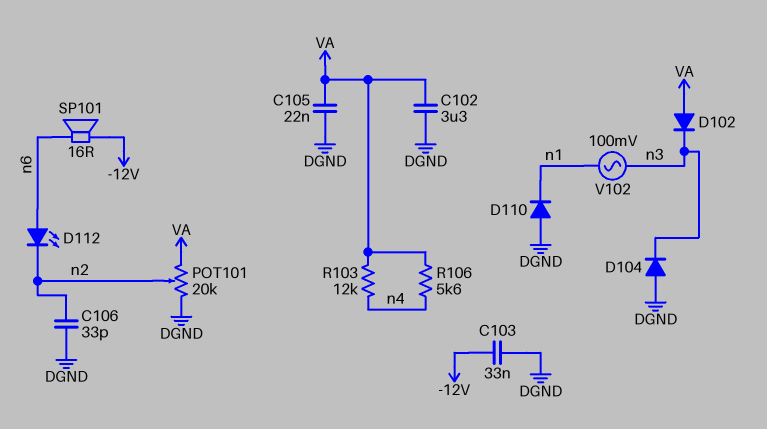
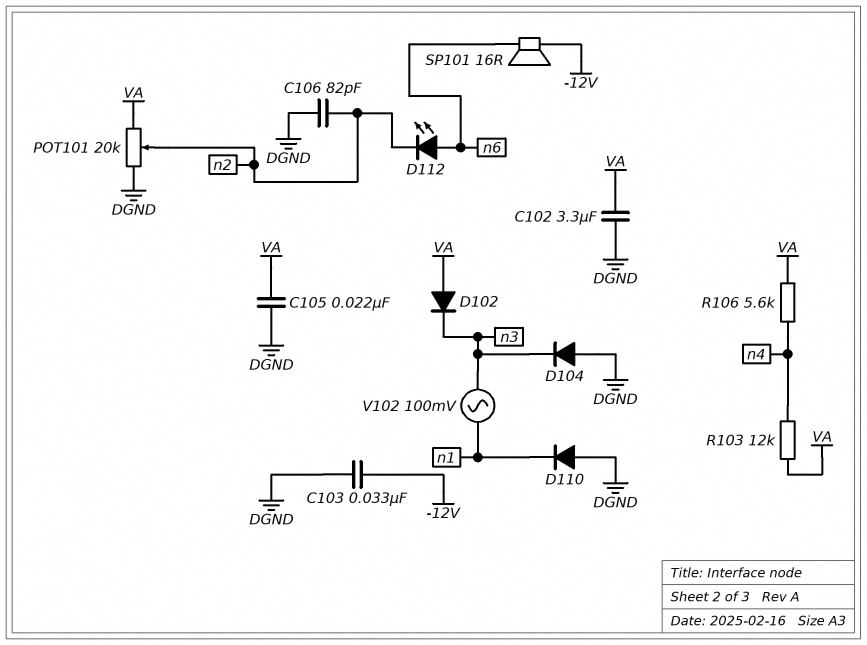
C106: 33pF (DGND, n2) -> 82pF (DGND, n2)

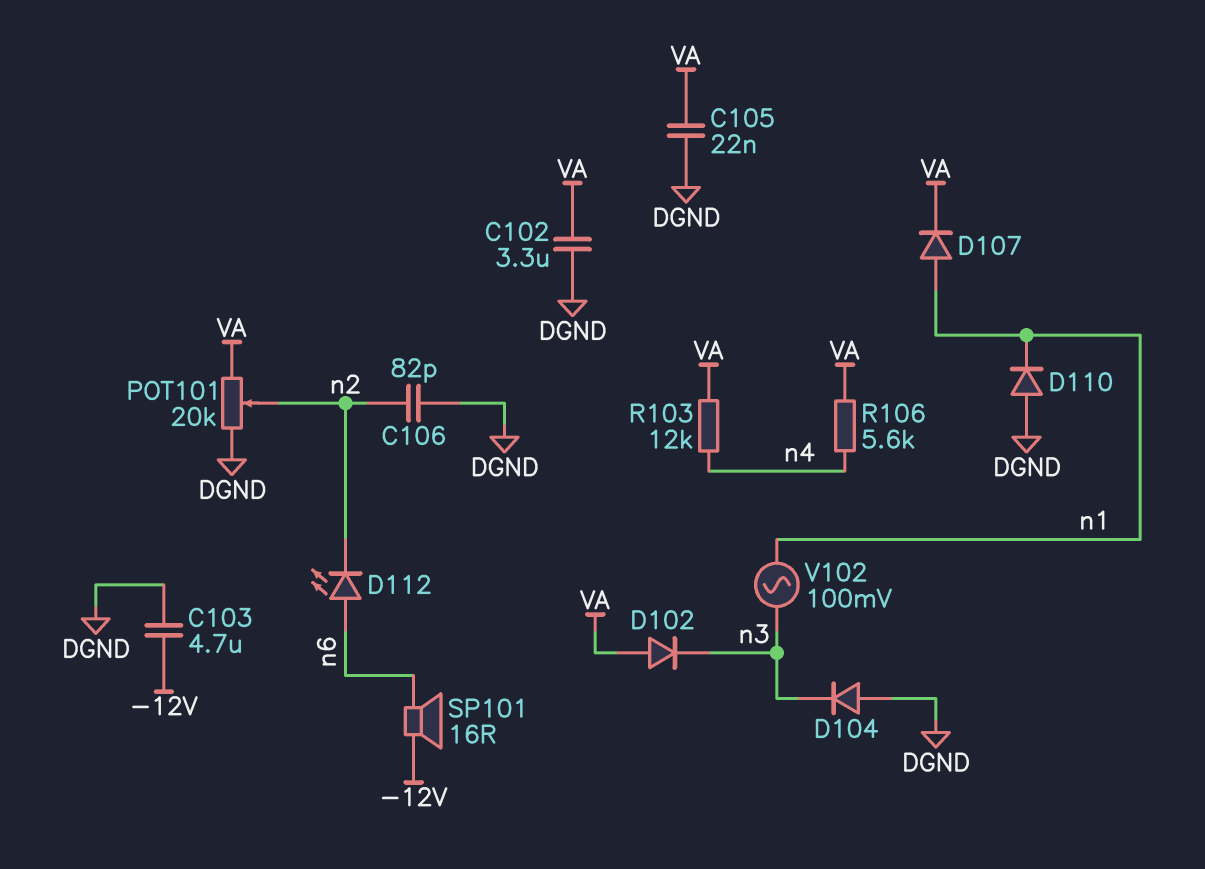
C103: 33nF (-12V, DGND) -> 4.7uF (-12V, DGND)
D107: none -> diode (A n1, K VA)

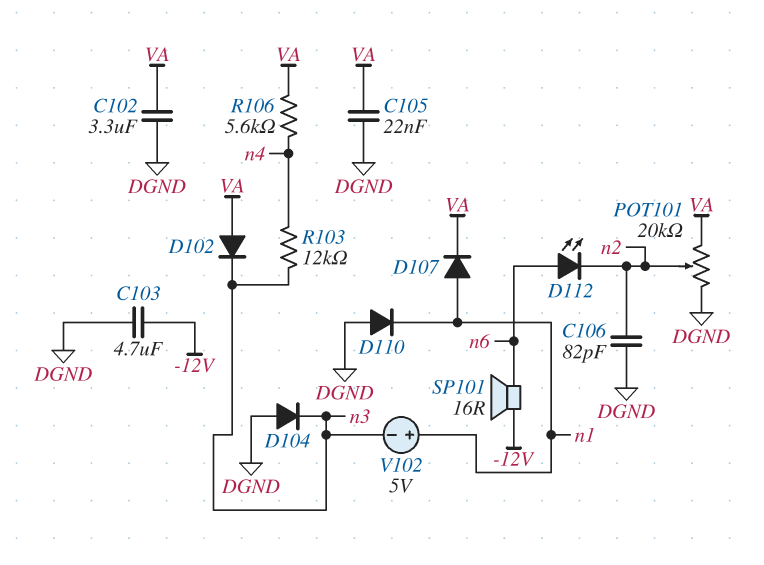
R103: 12k (VA, n4) -> 12k (n3, n4)
V102: AC 100mV (n1, n3) -> 5V (plus n1, minus n3)

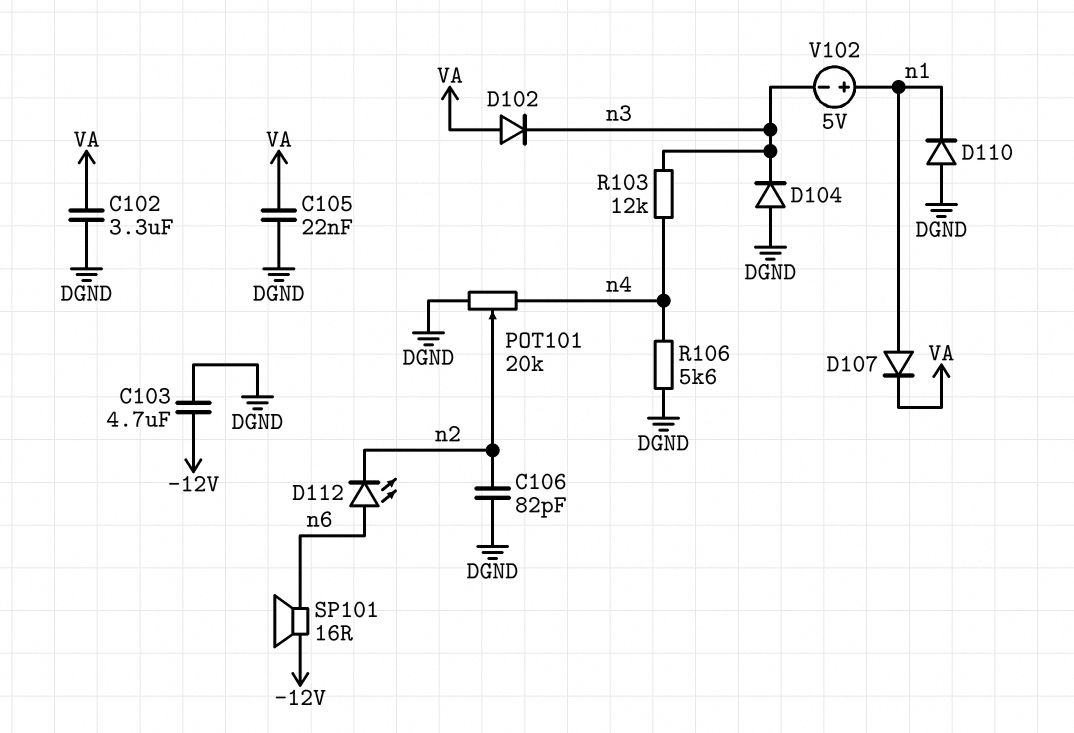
POT101: 20k (DGND, VA, wiper n2) -> 20k (DGND, n4, wiper n2)
R106: 5.6k (VA, n4) -> 5.6k (DGND, n4)

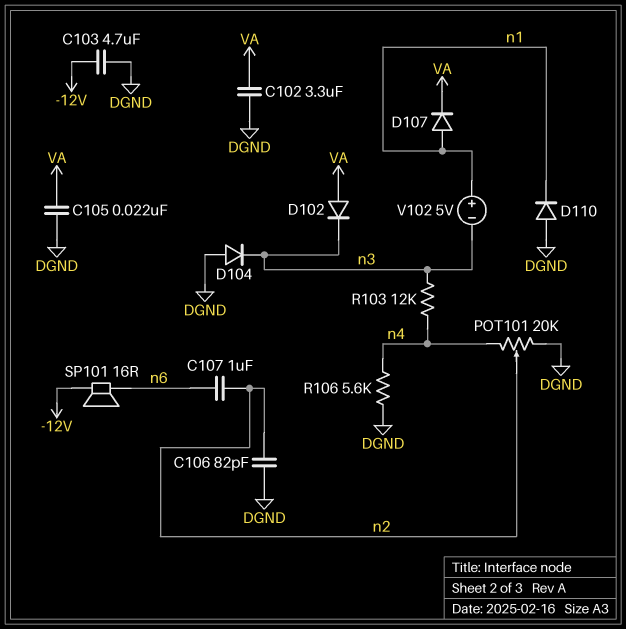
C107: none -> 1uF (n2, n6)
D112: LED (A n6, K n2) -> none

